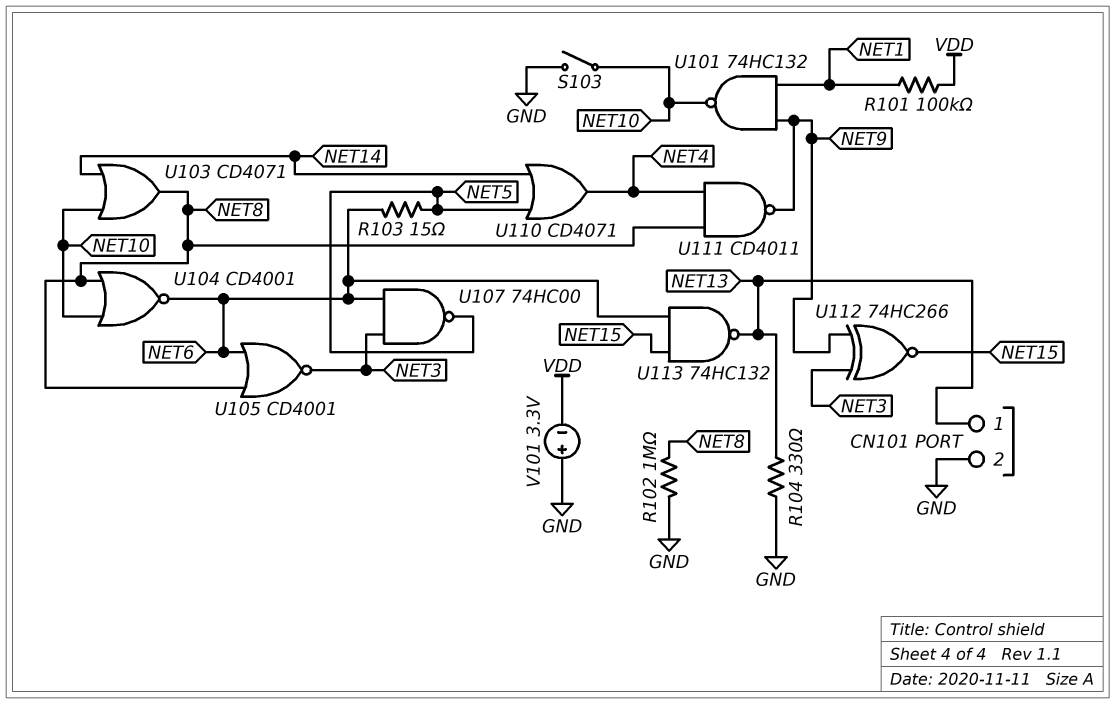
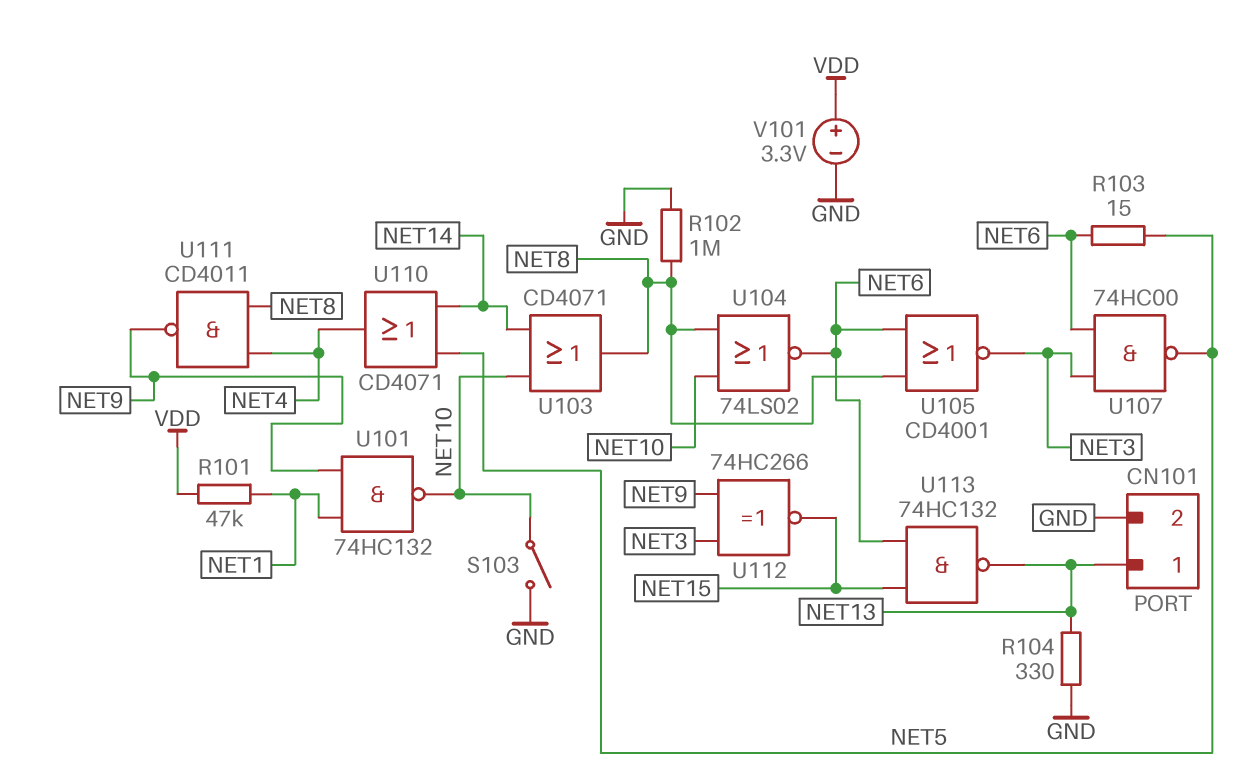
R101: 100k (NET1, VDD) -> 47k (NET1, VDD)
U104: NOR CD4001 (in NET8, in NET10, out NET6) -> NOR 74LS02 (in NET8, in NET10, out NET6)
V101: 3.3V (plus GND, minus VDD) -> 3.3V (plus VDD, minus GND)

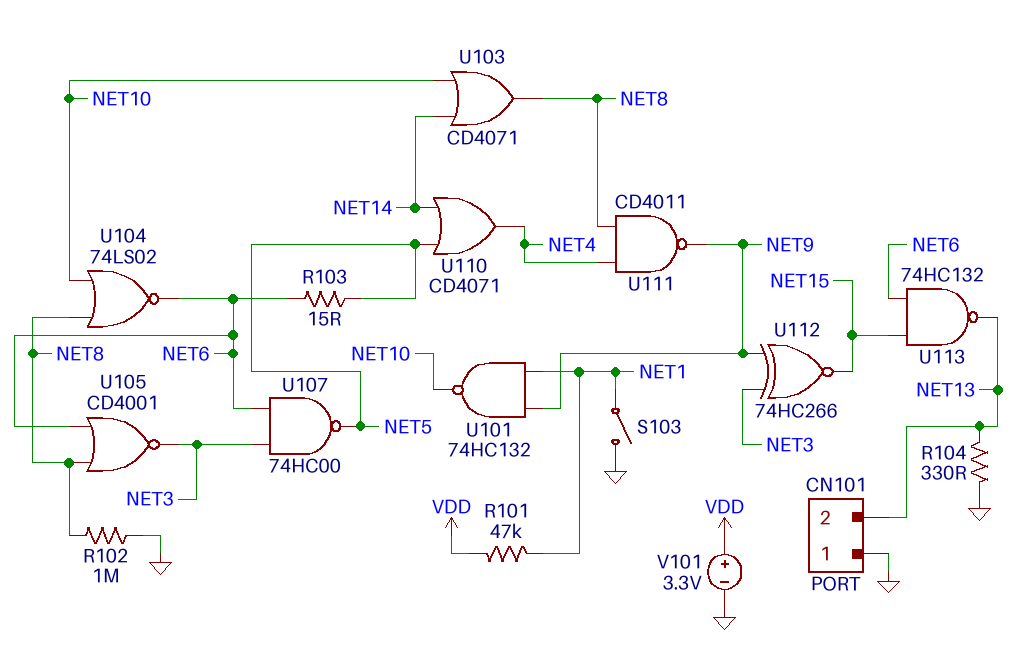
CN101 pin 1: NET13 -> GND
CN101 pin 2: GND -> NET13
S103: switch (GND, NET10) -> switch (GND, NET1)

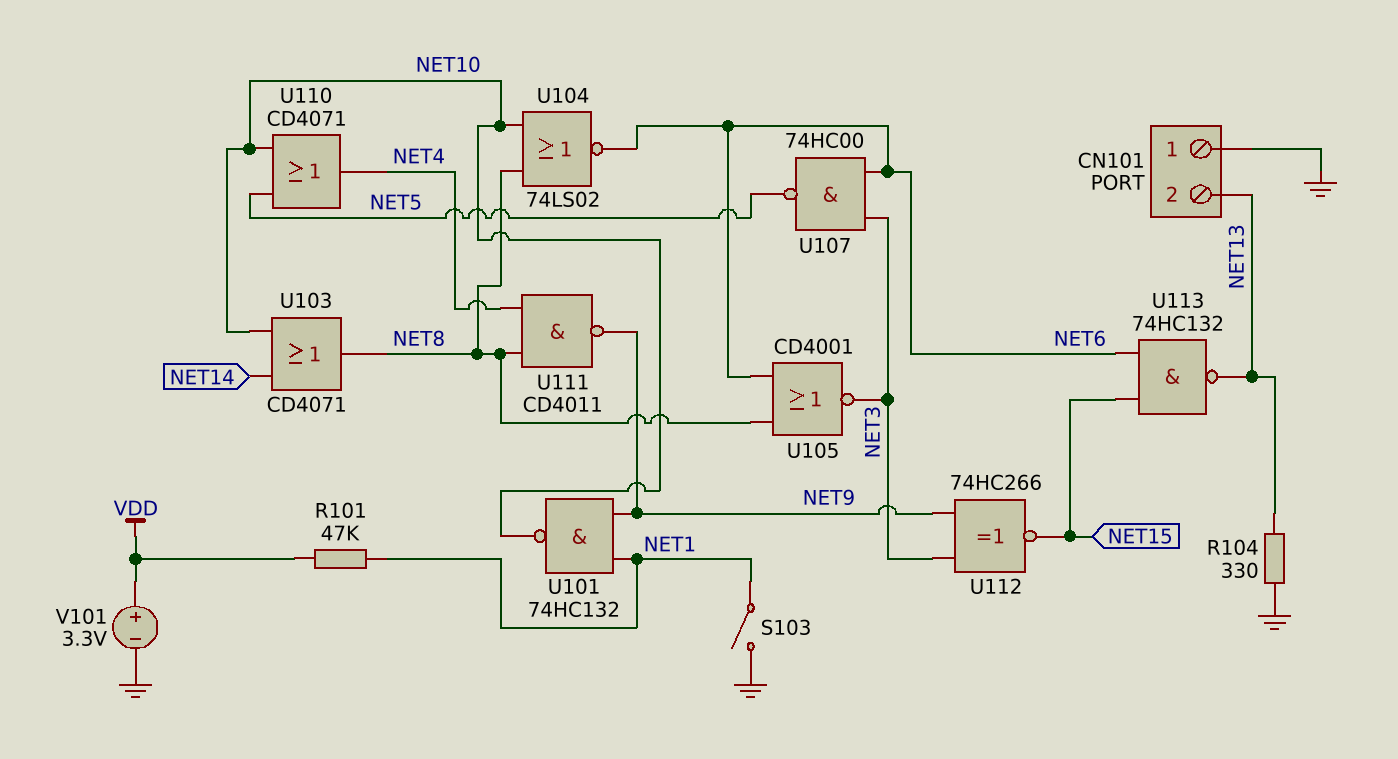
R102: 1M (GND, NET8) -> none
R103: 15 (NET5, NET6) -> none
U110: OR CD4071 (in NET5, in NET14, out NET4) -> OR CD4071 (in NET5, in NET10, out NET4)

